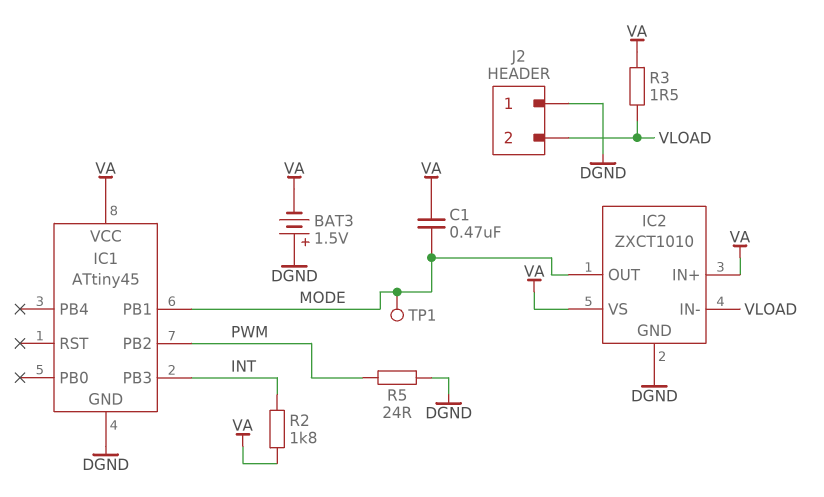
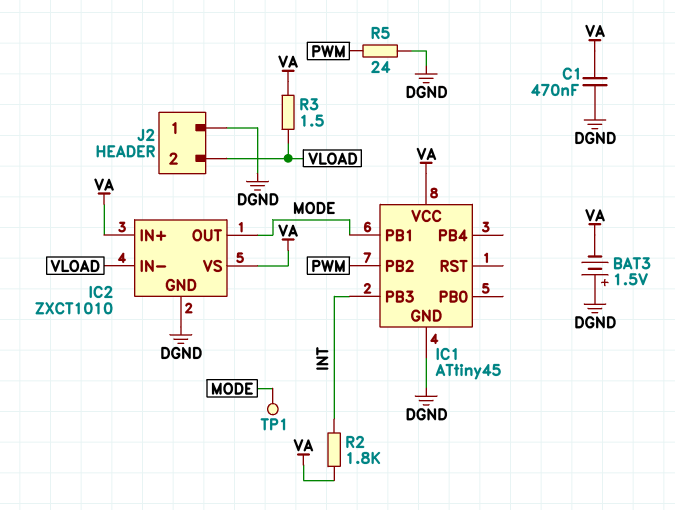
C1: 470nF (MODE, VA) -> 470nF (DGND, VA)

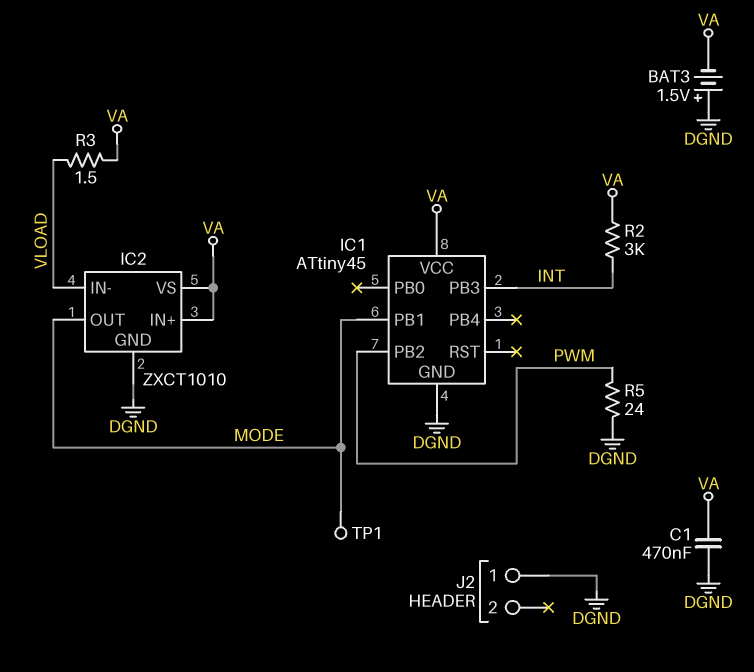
J2 pin 2: VLOAD -> none
R2: 1.8k (INT, VA) -> 3k (INT, VA)

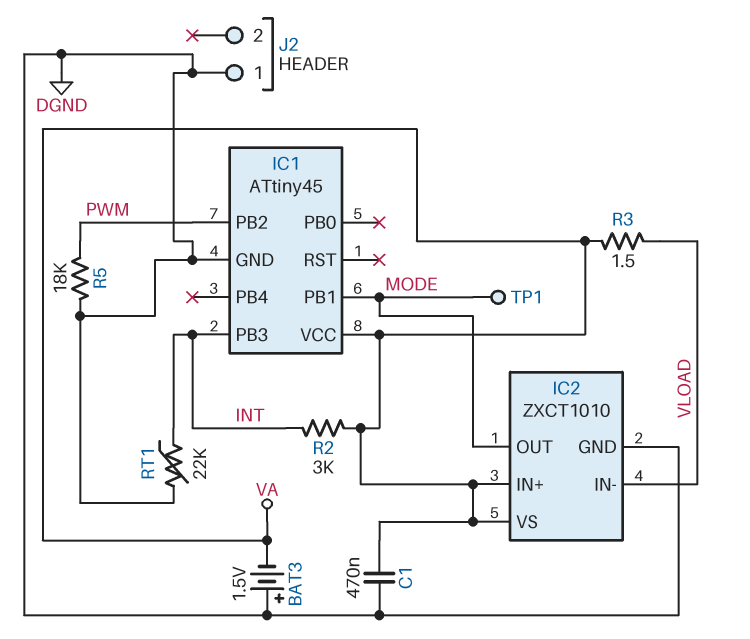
R5: 24 (DGND, PWM) -> 18k (DGND, PWM)
RT1: none -> 22k (DGND, INT)

